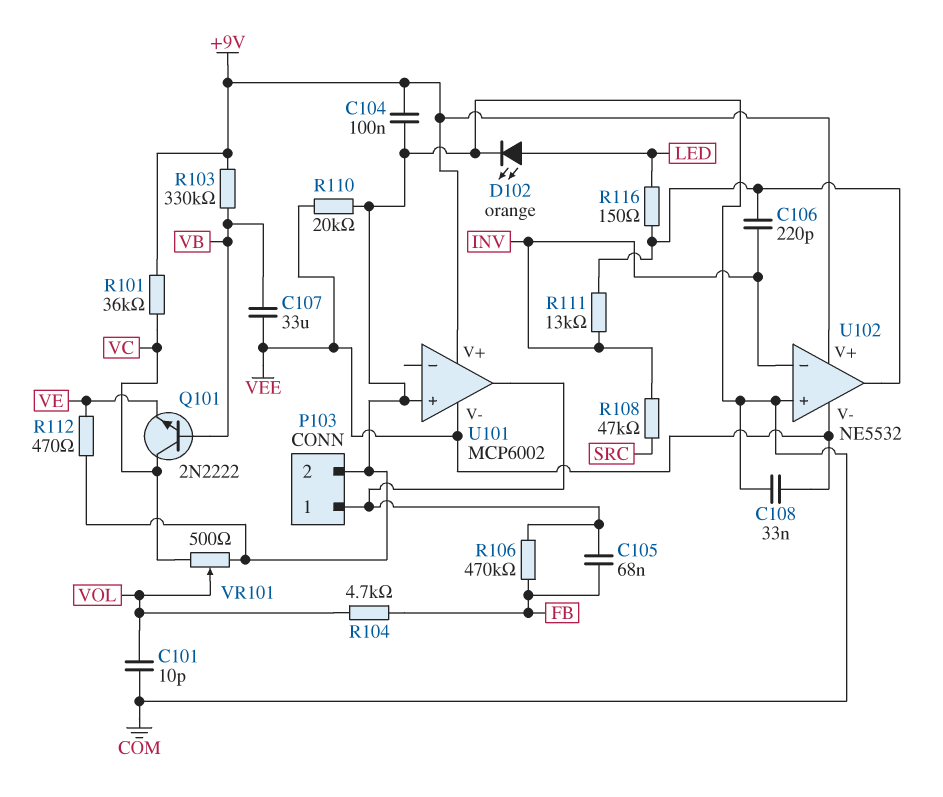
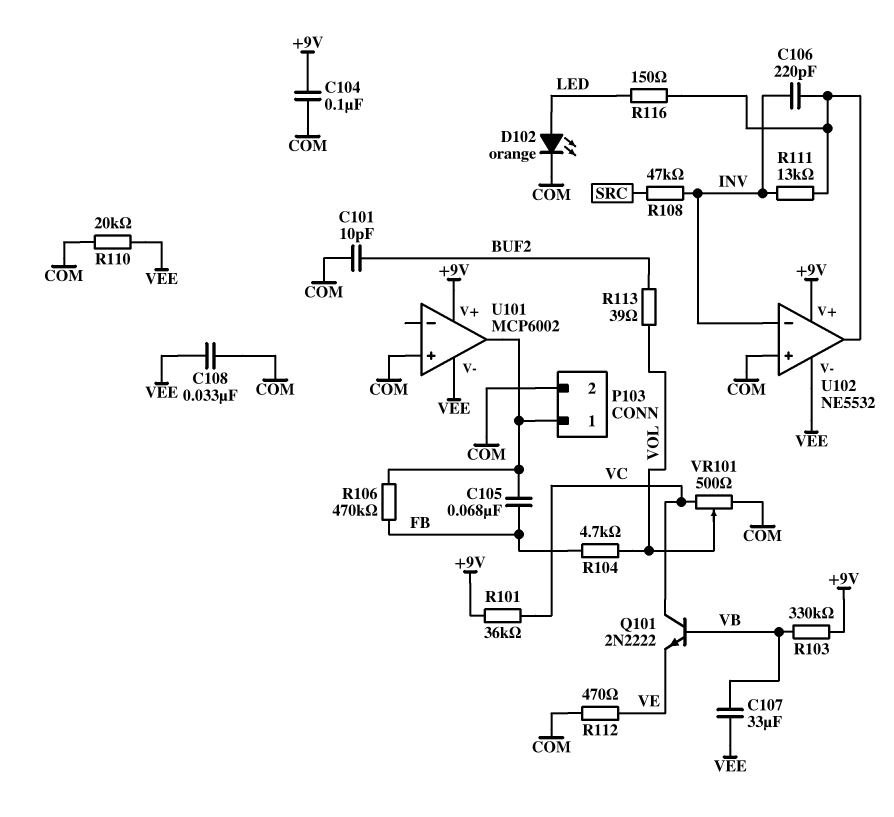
C101: 10pF (COM, VOL) -> 10pF (BUF2, COM)
R113: none -> 39 (BUF2, VOL)

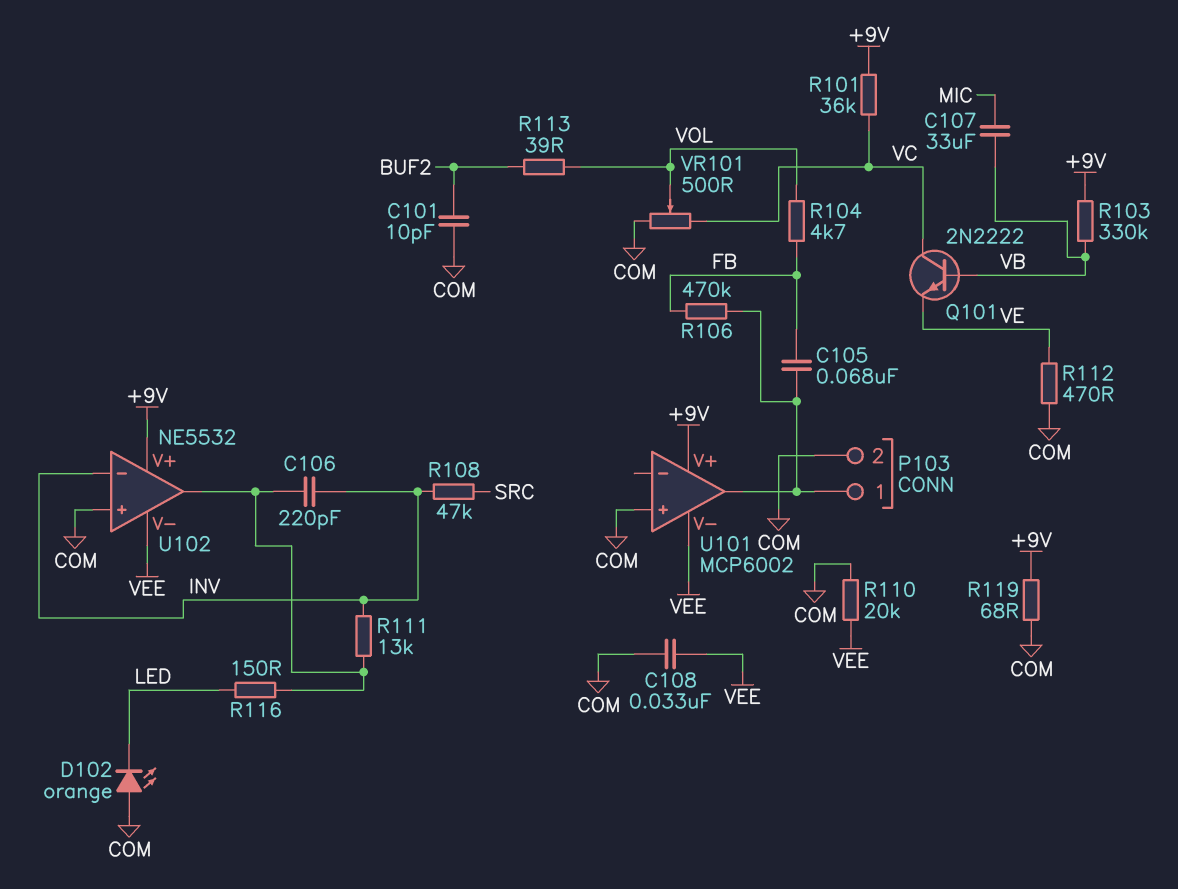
C104: 100nF (+9V, COM) -> none
C107: 33uF (VB, VEE) -> 33uF (MIC, VB)
D102: LED orange (A LED, K COM) -> LED orange (A COM, K LED)
R119: none -> 68 (+9V, COM)

